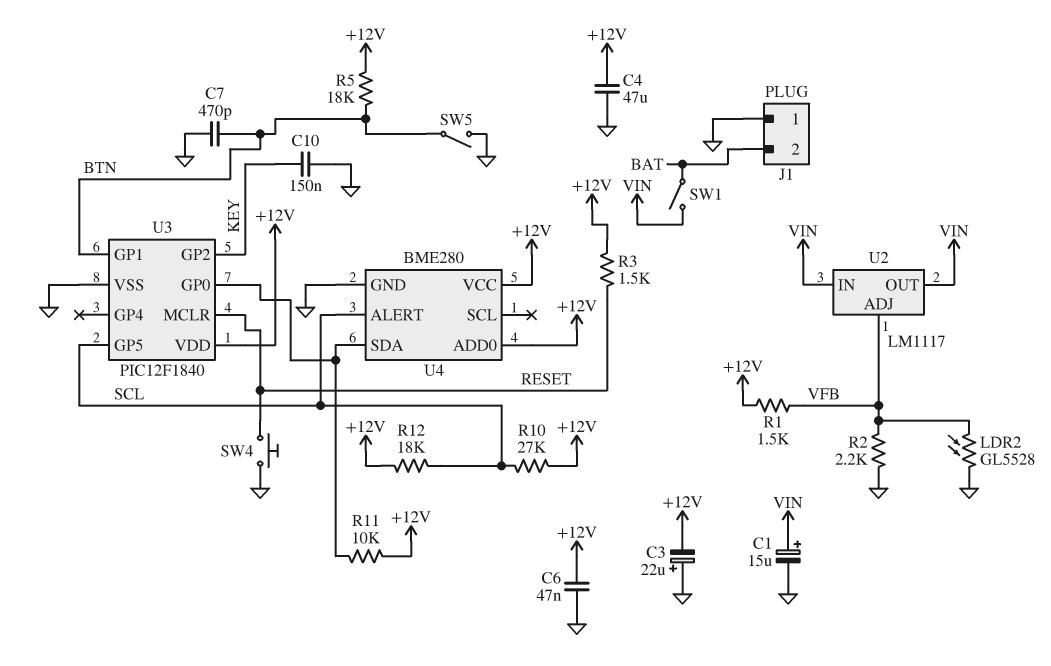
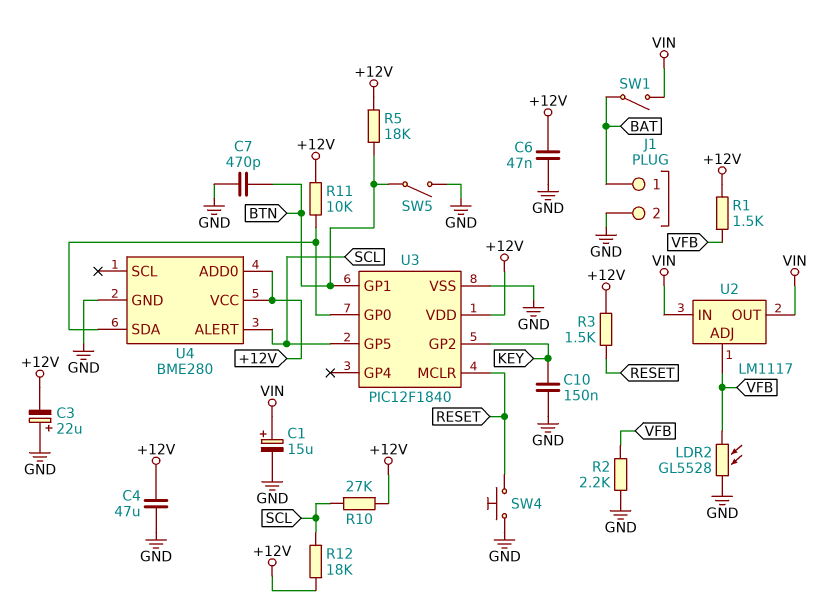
J1 pin 1: GND -> BAT
J1 pin 2: BAT -> GND

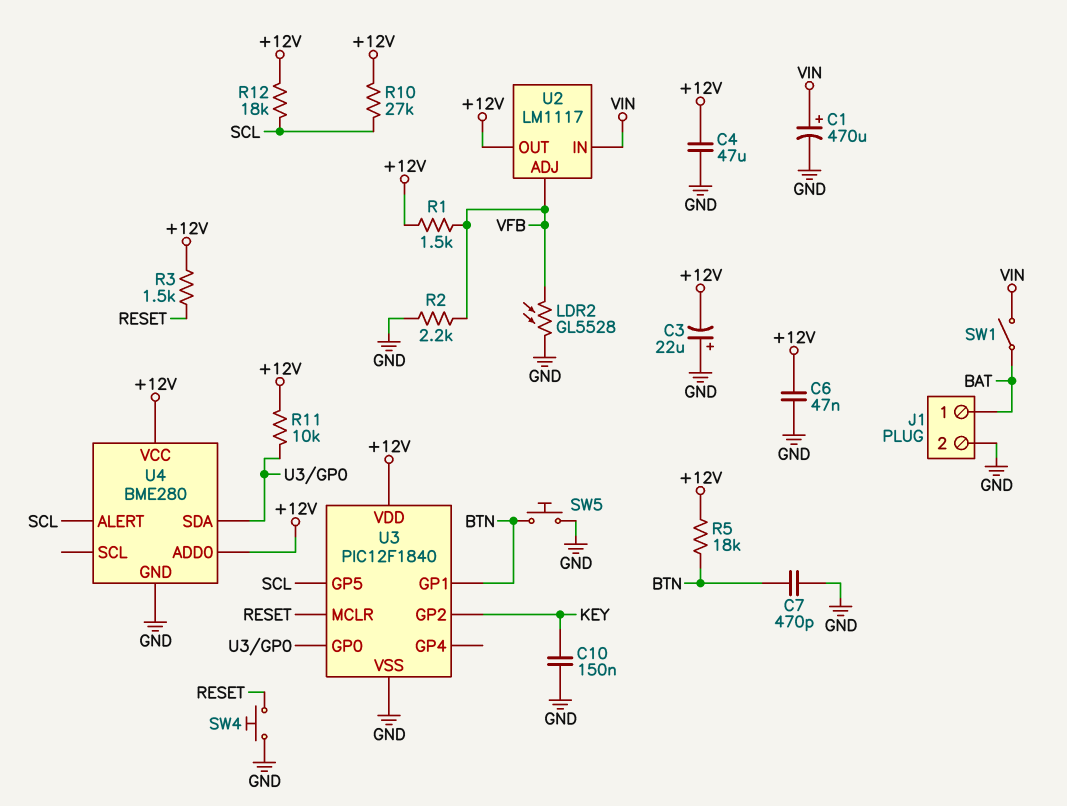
C1: 15uF (plus VIN, minus GND) -> 470uF (plus VIN, minus GND)
SW5: switch (BTN, GND) -> button (BTN, GND)
U2 pin OUT: VIN -> +12V

